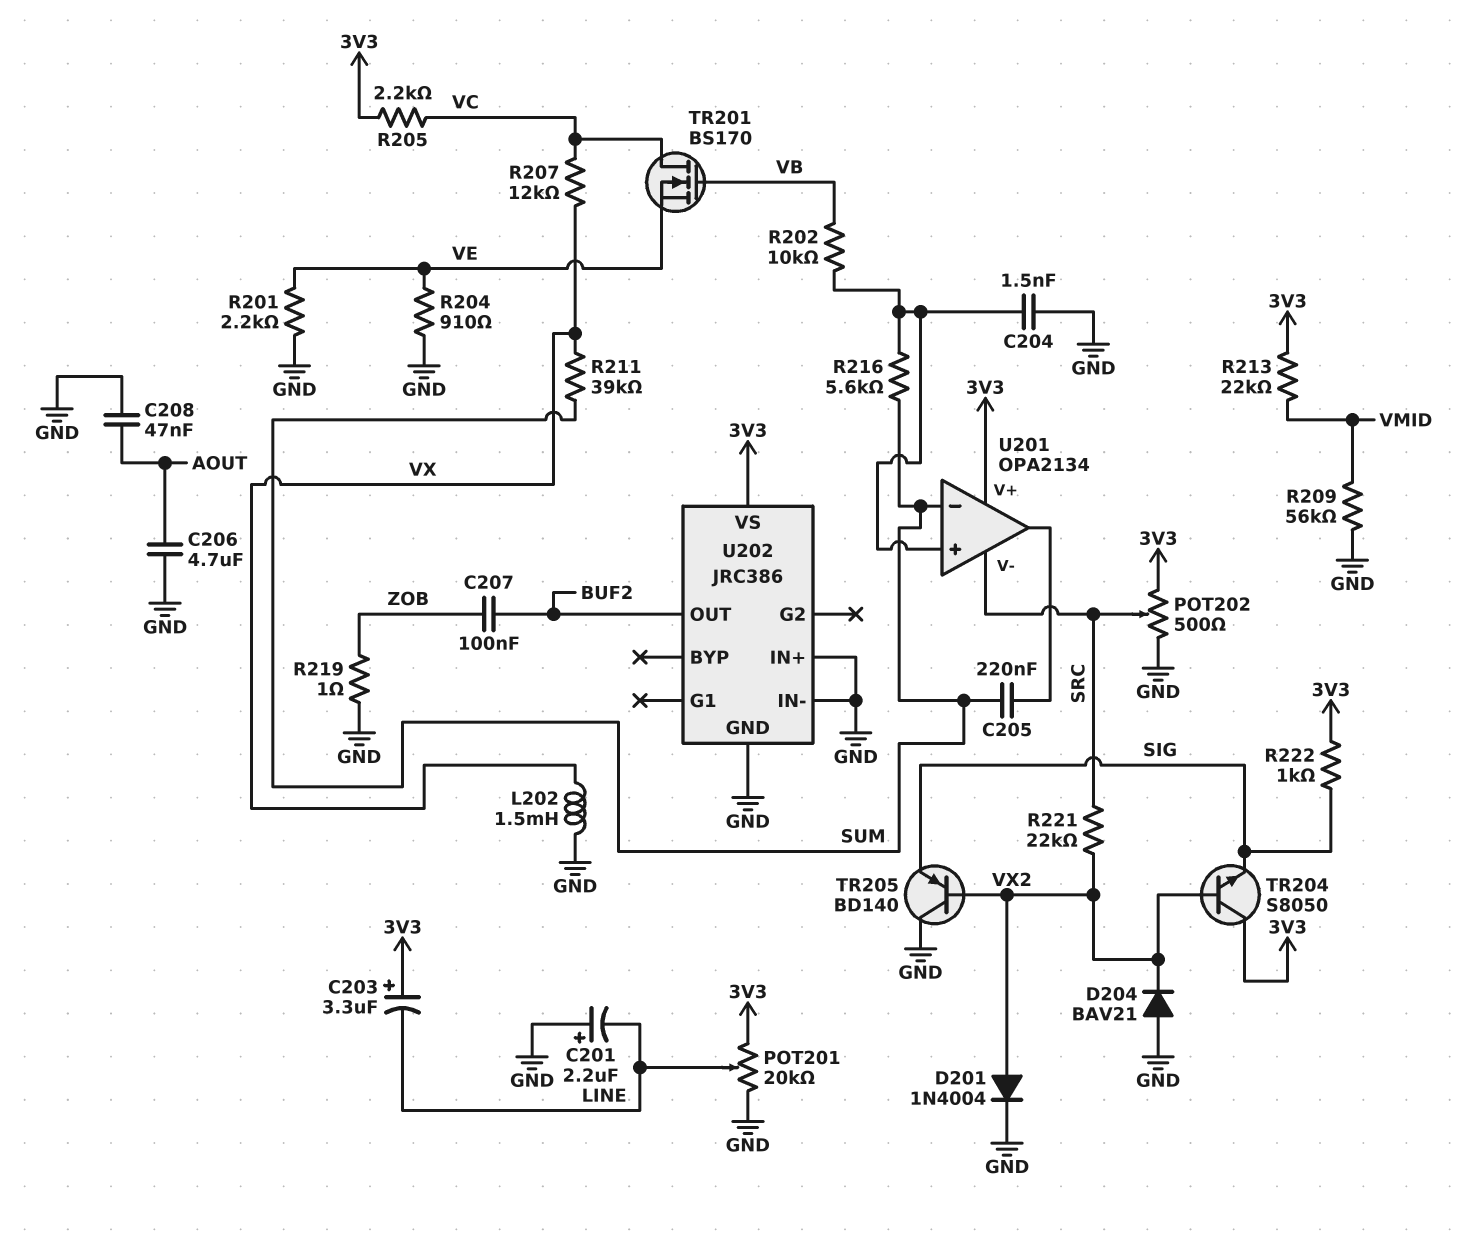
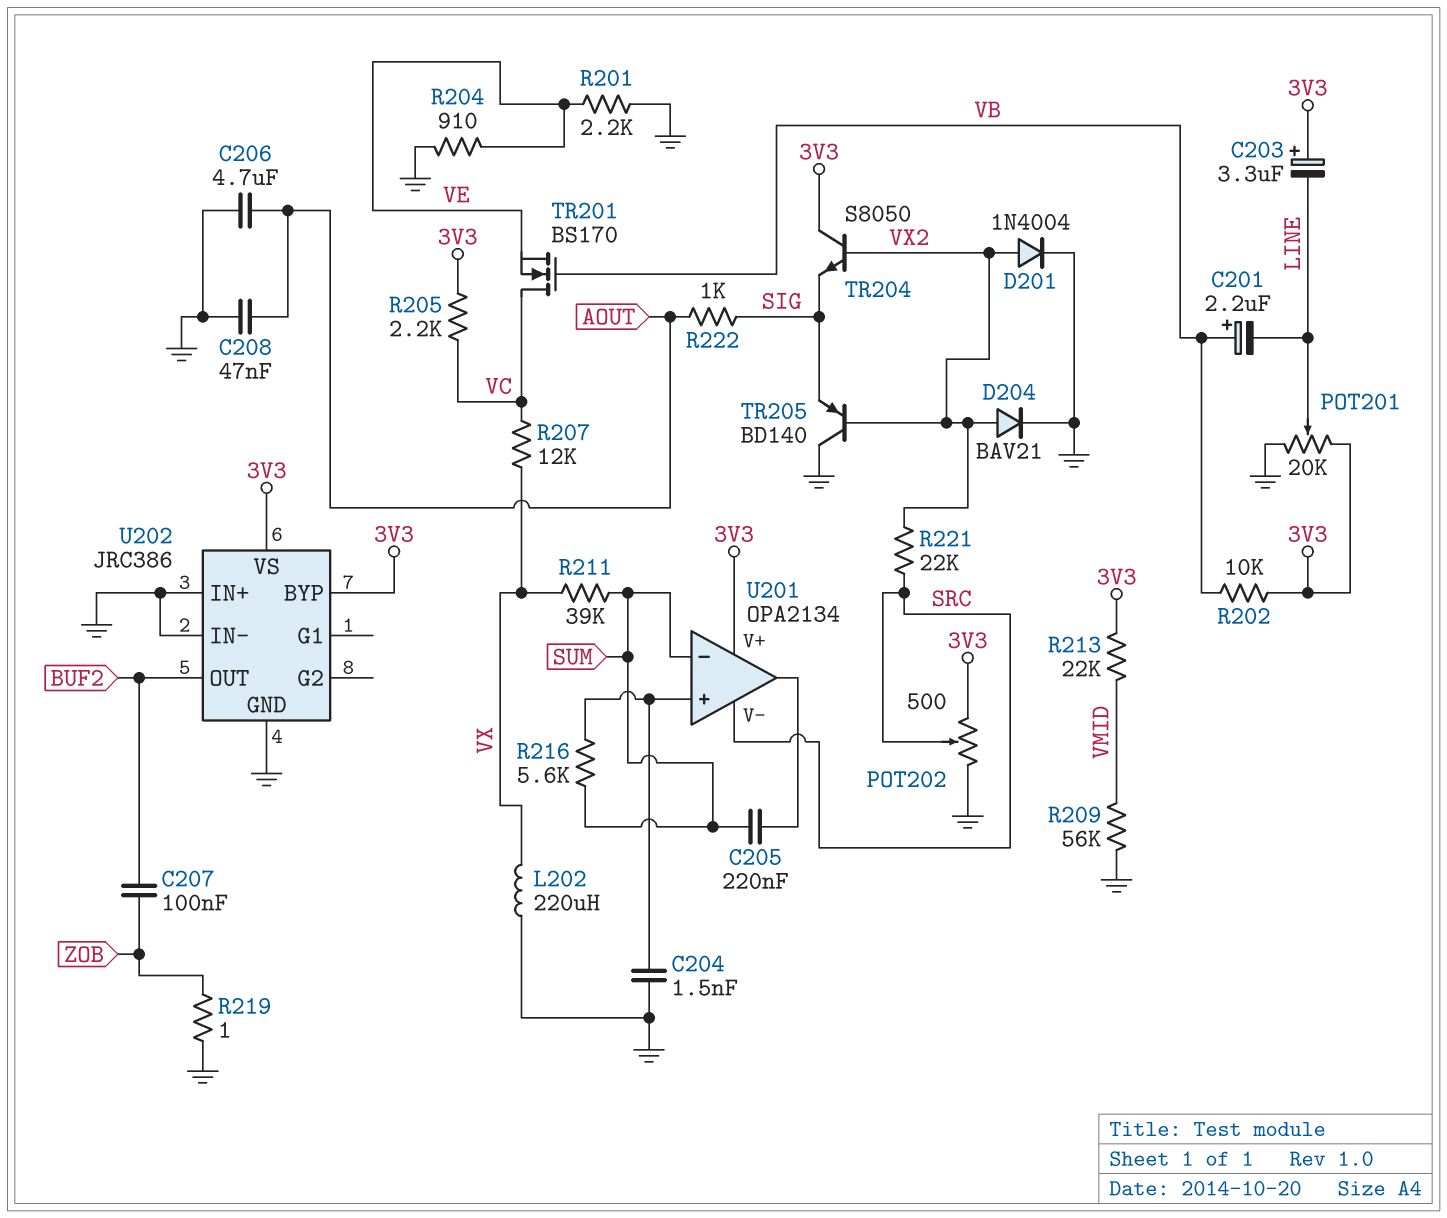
C201: 2.2uF (plus GND, minus LINE) -> 2.2uF (plus VB, minus LINE)
D204: diode BAV21 (A GND, K VX2) -> diode BAV21 (A VX2, K GND)
L202: 1.5mH (GND, VX) -> 220uH (GND, VX)
R202: 10k (U201/in+, VB) -> 10k (3V3, VB)
R222: 1k (3V3, SIG) -> 1k (AOUT, SIG)
U202 pin BYP: none -> 3V3

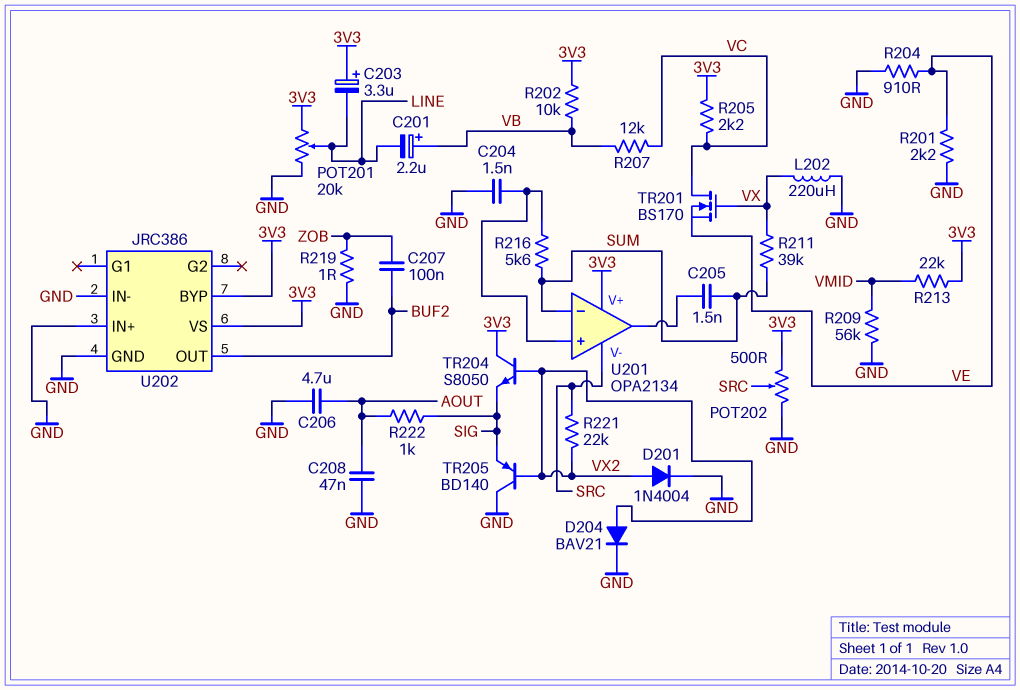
C205: 220nF (SUM, U201/out) -> 1.5nF (SUM, U201/out)
R207: 12k (VC, VX) -> 12k (VB, VC)
TR201: NMOS BS170 (G VB, D VC, S VE) -> NMOS BS170 (G VX, D VC, S VE)

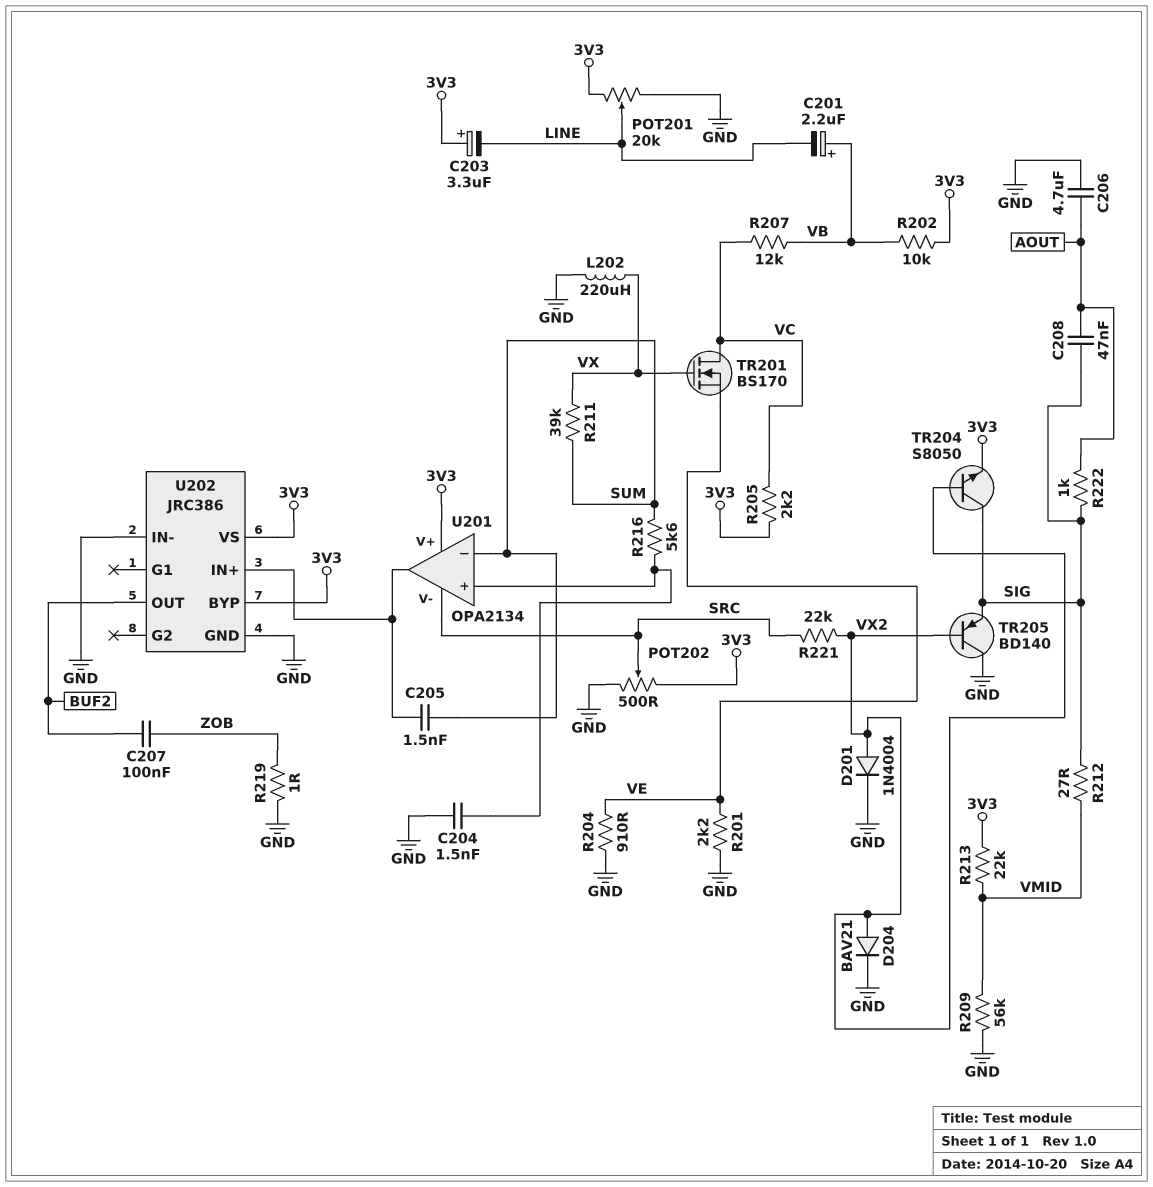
C208: 47nF (AOUT, GND) -> 47nF (AOUT, SIG)
R212: none -> 27 (SIG, VMID)
TR204: NPN S8050 (B VX2, C 3V3, E SIG) -> NPN S8050 (B VX2, C SIG, E 3V3)
U202 pin IN+: GND -> U201/out

